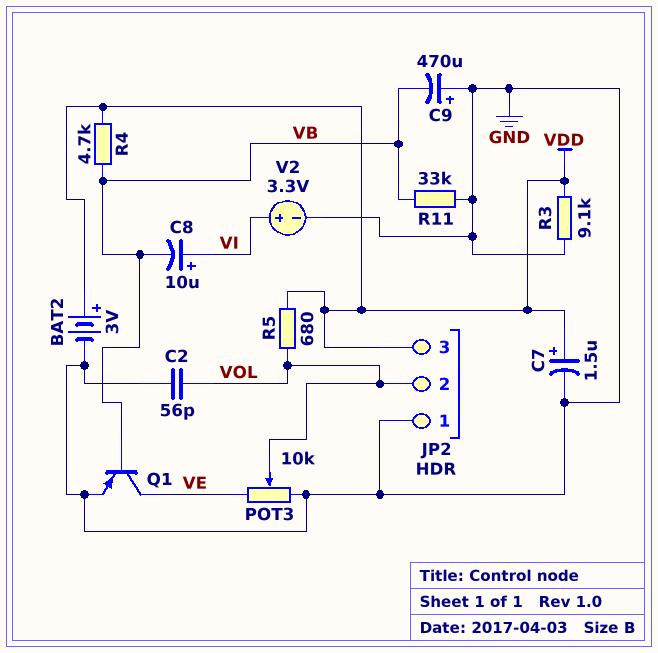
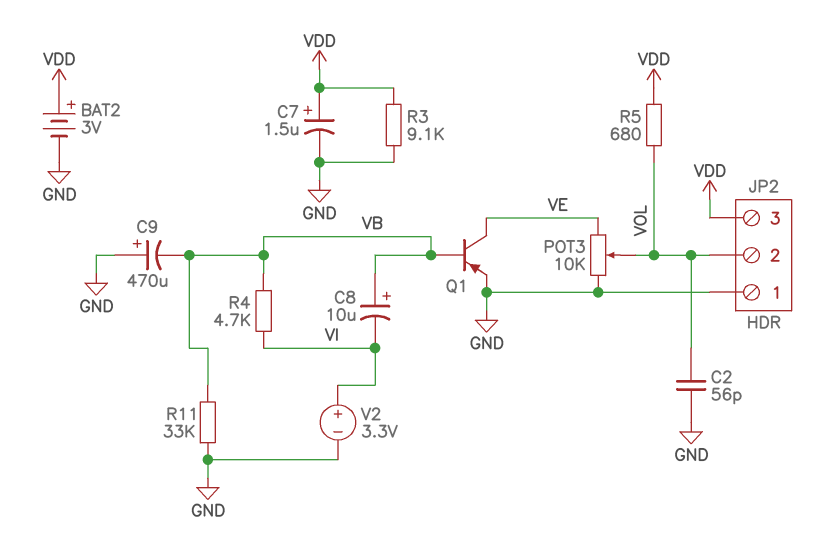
C8: 10uF (plus VI, minus VB) -> 10uF (plus VB, minus VI)
R4: 4.7k (VB, VDD) -> 4.7k (VB, VI)

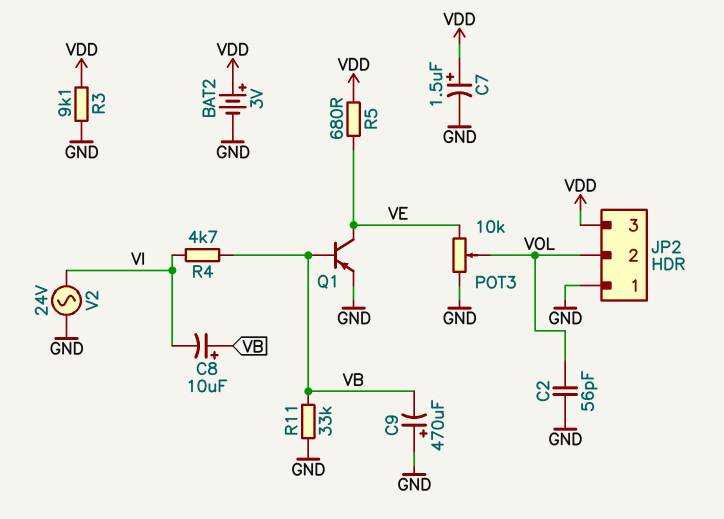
R5: 680 (VDD, VOL) -> 680 (VDD, VE)
V2: 3.3V (plus VI, minus GND) -> AC 24V (GND, VI)

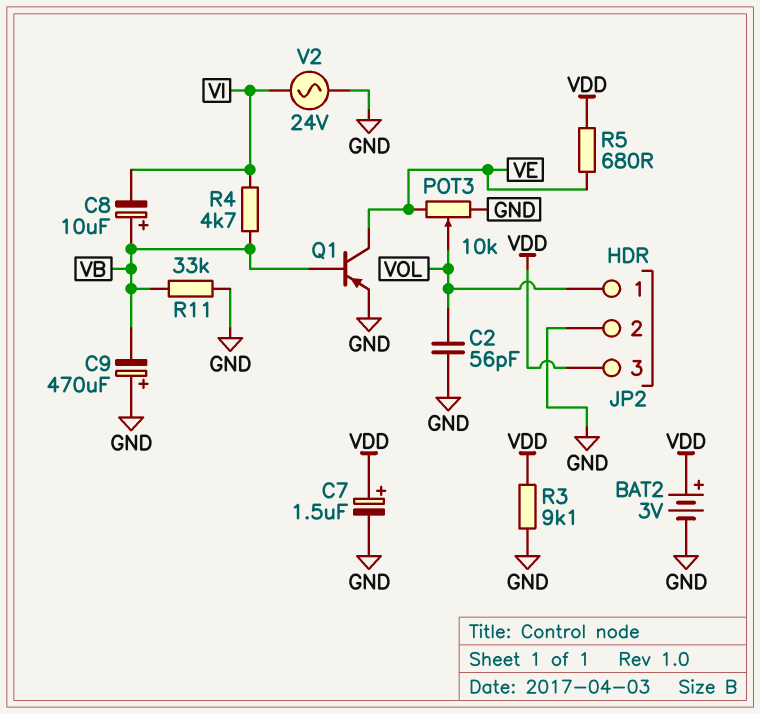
JP2 pin 1: GND -> VOL
JP2 pin 2: VOL -> GND

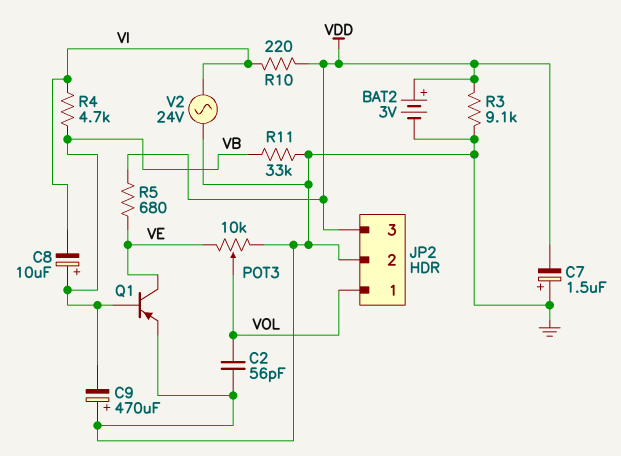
C7: 1.5uF (plus VDD, minus GND) -> 1.5uF (plus GND, minus VDD)
R10: none -> 220 (VDD, VI)

